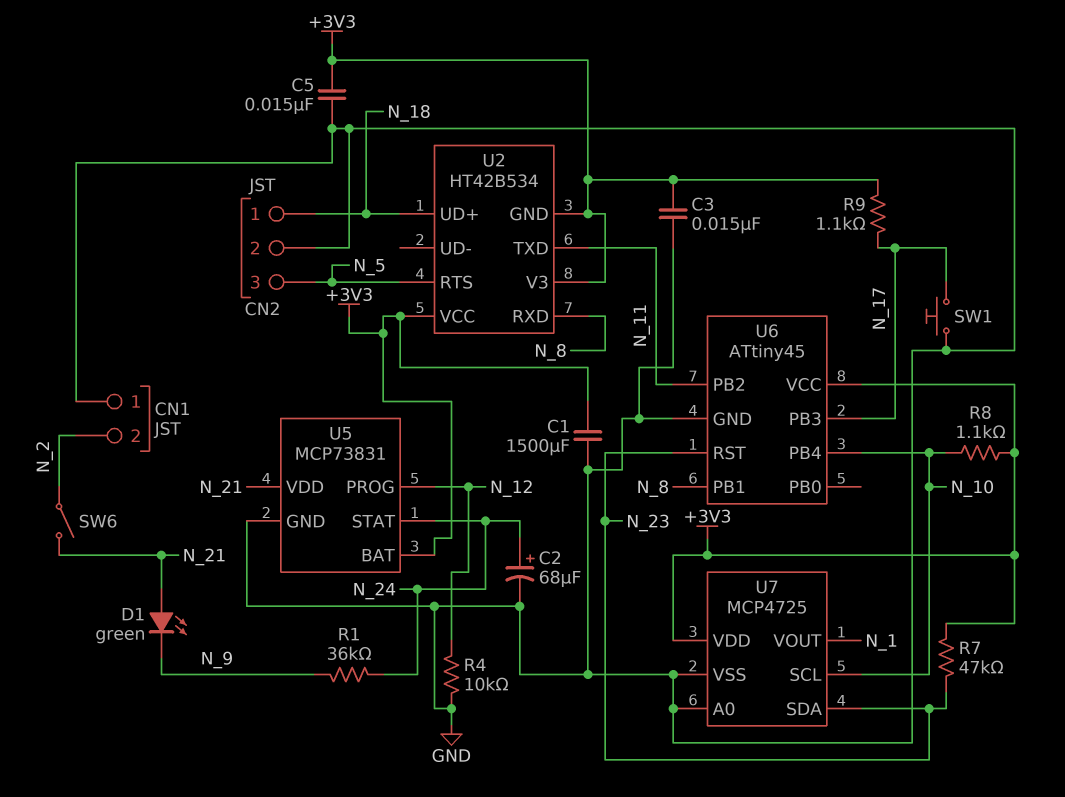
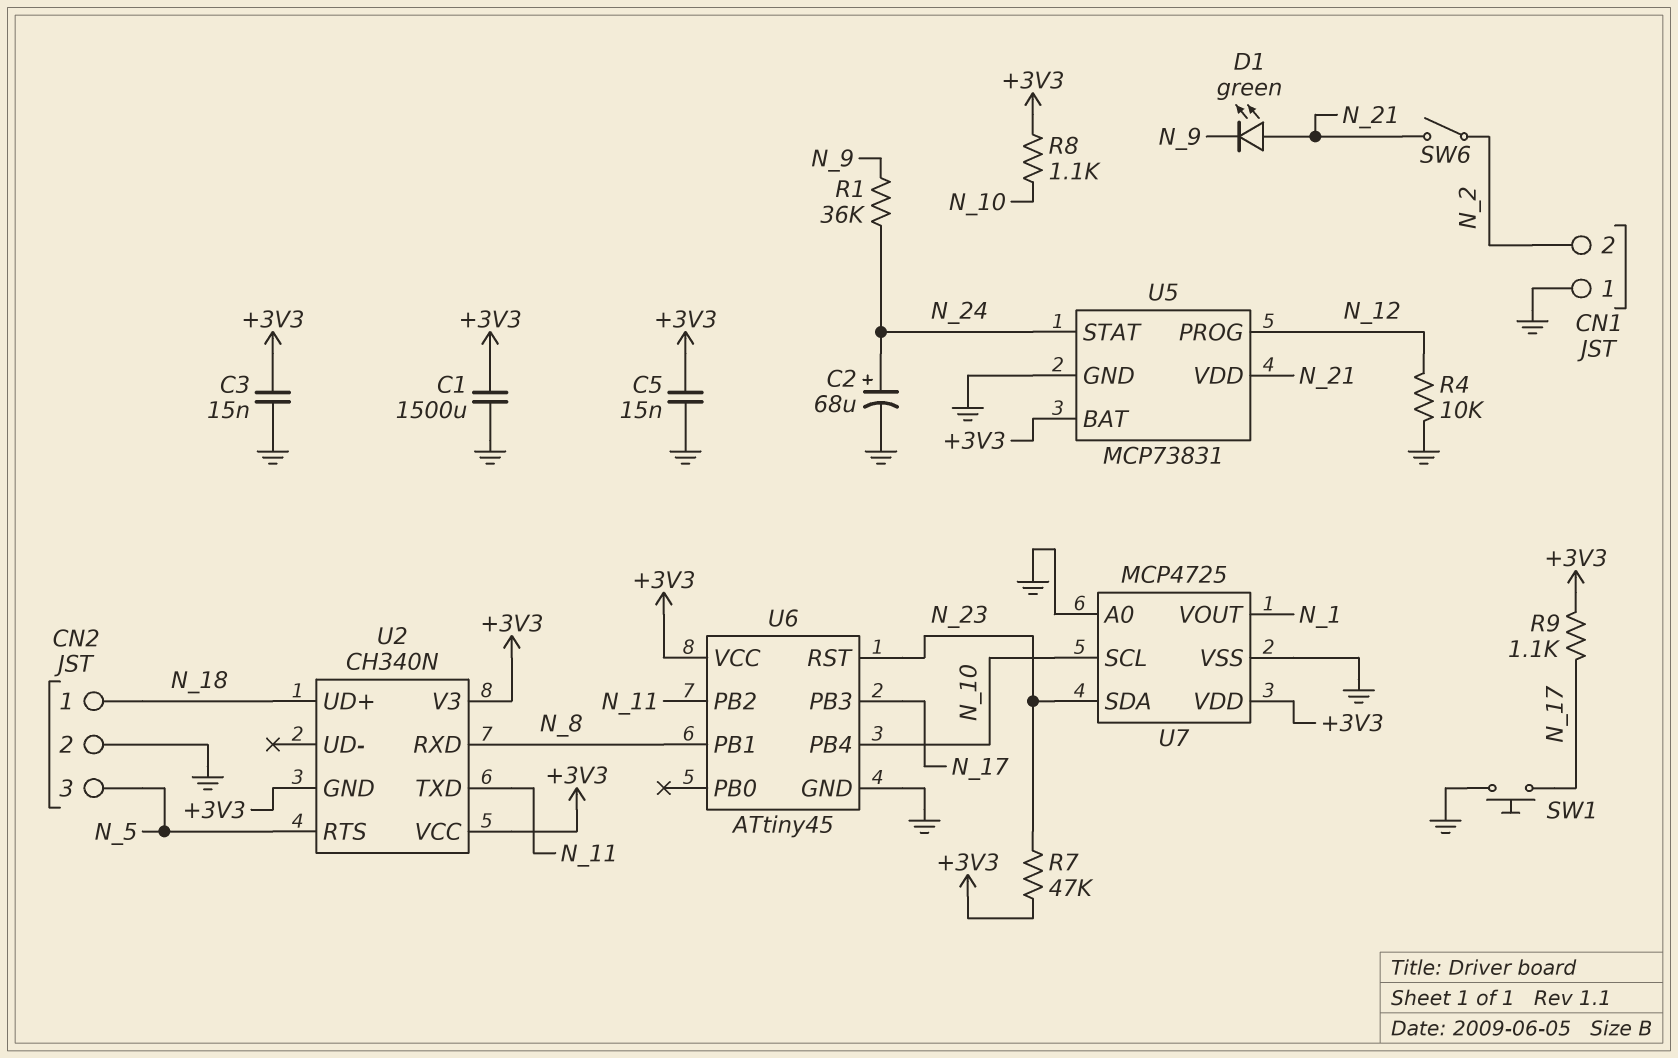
U2: HT42B534 -> CH340N

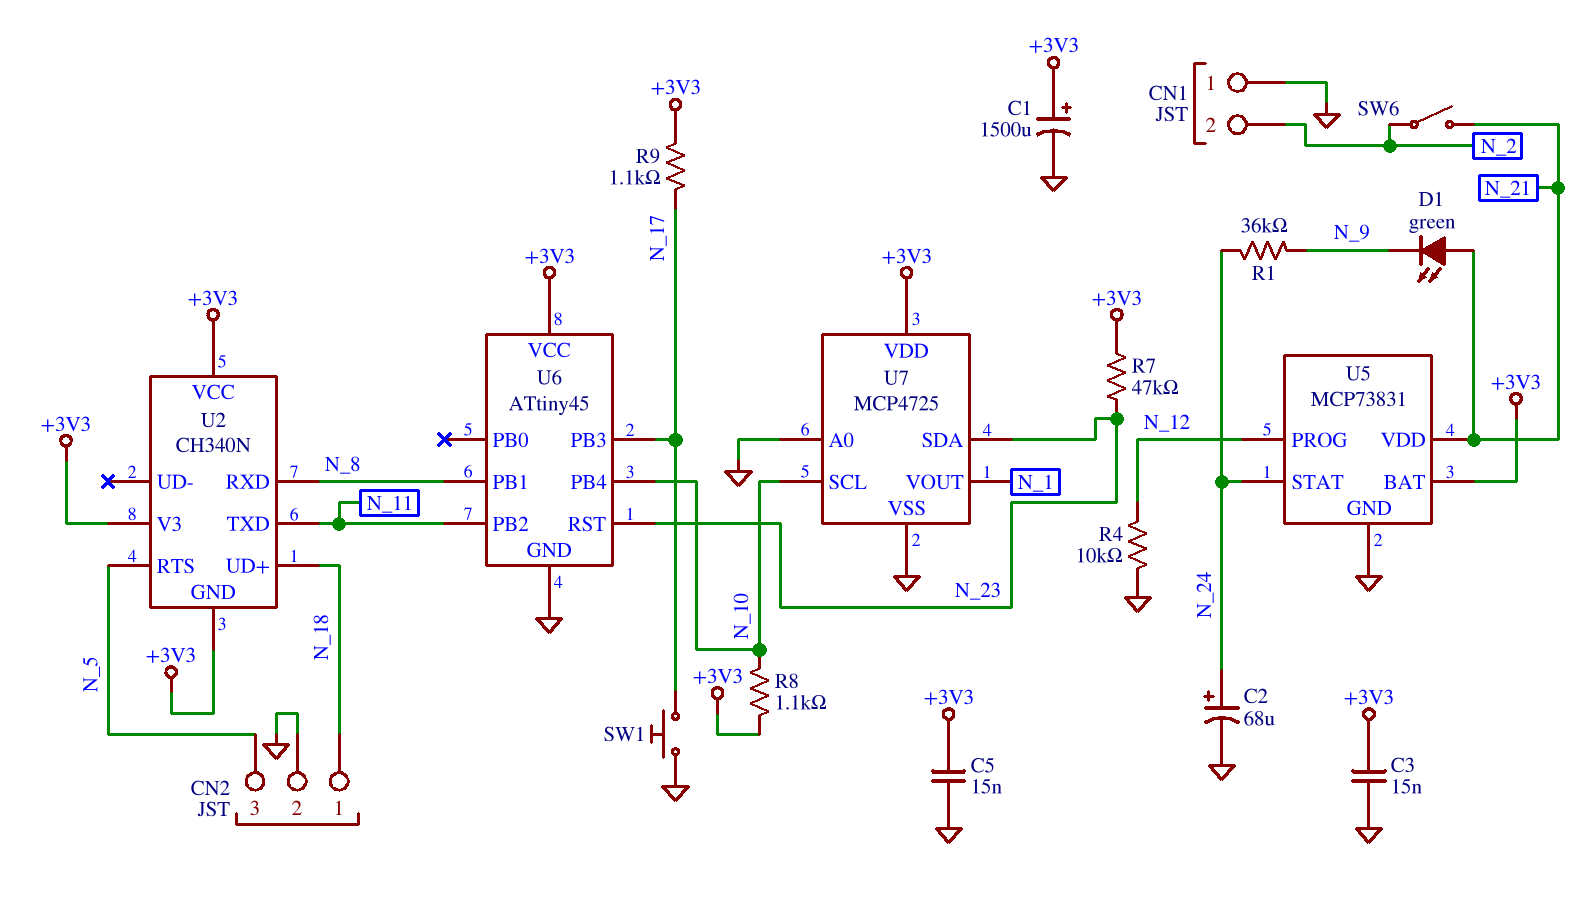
C1: 1500uF (+3V3, GND) -> 1500uF (plus +3V3, minus GND)

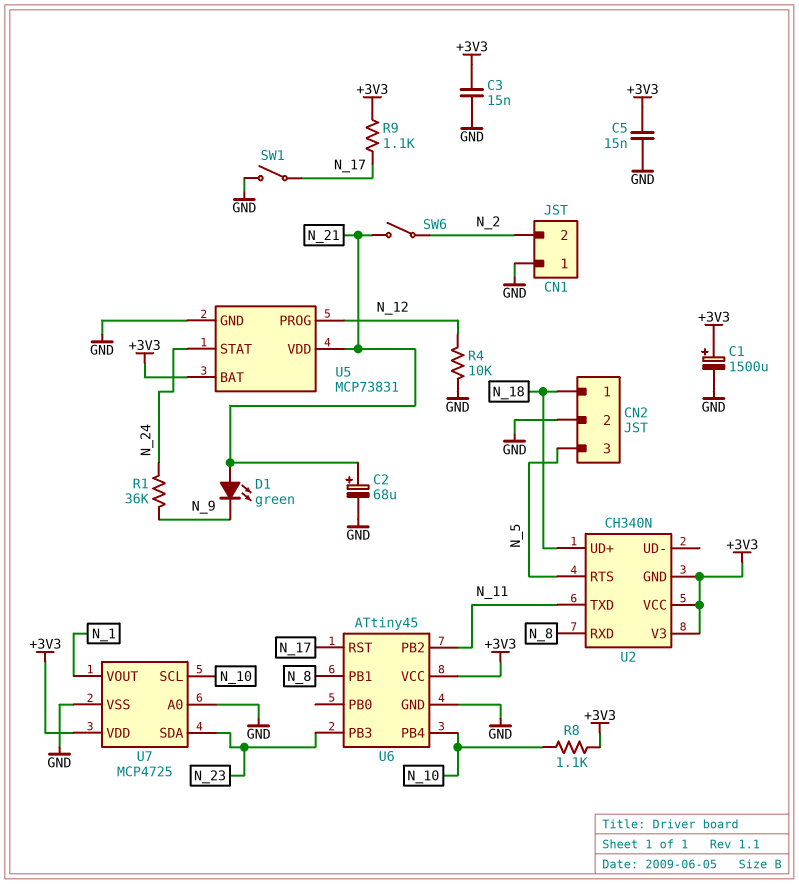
C2: 68uF (plus N_24, minus GND) -> 68uF (plus N_21, minus GND)
R7: 47k (+3V3, N_23) -> none
SW1: button (GND, N_17) -> switch (GND, N_17)
U6 pin PB3: N_17 -> N_23
U6 pin RST: N_23 -> N_17

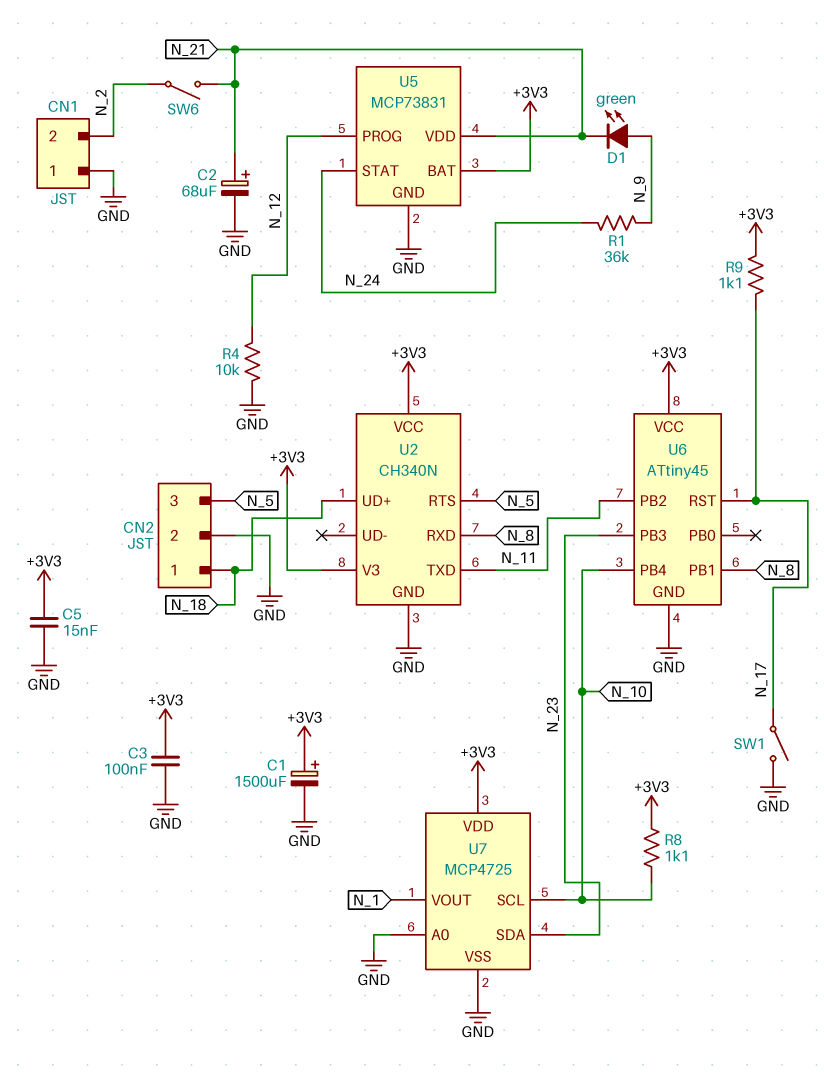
C3: 15nF (+3V3, GND) -> 100nF (+3V3, GND)
D1: LED green (A N_21, K N_9) -> LED green (A N_9, K N_21)
U2 pin GND: +3V3 -> GND

